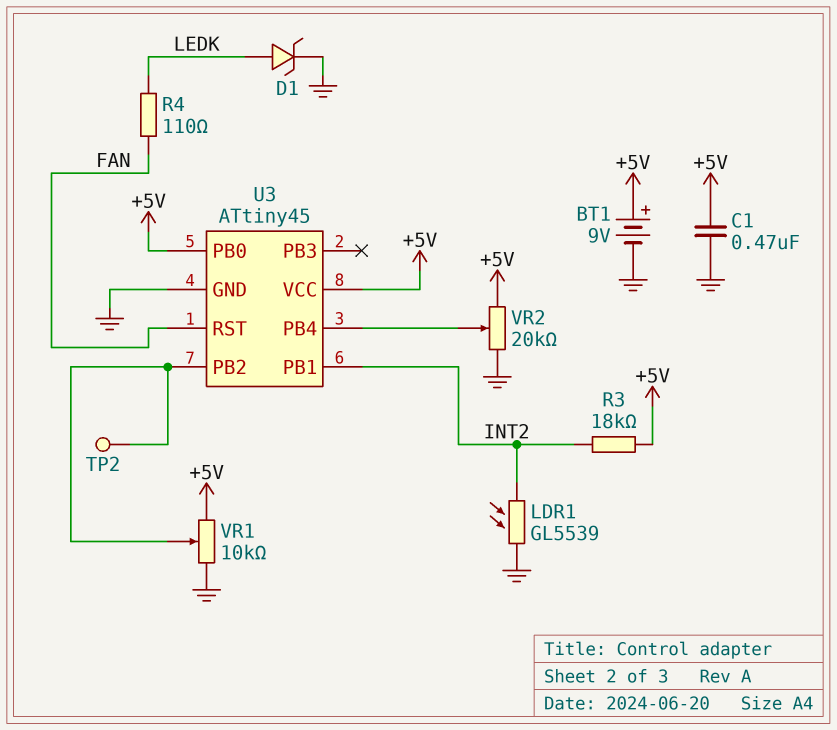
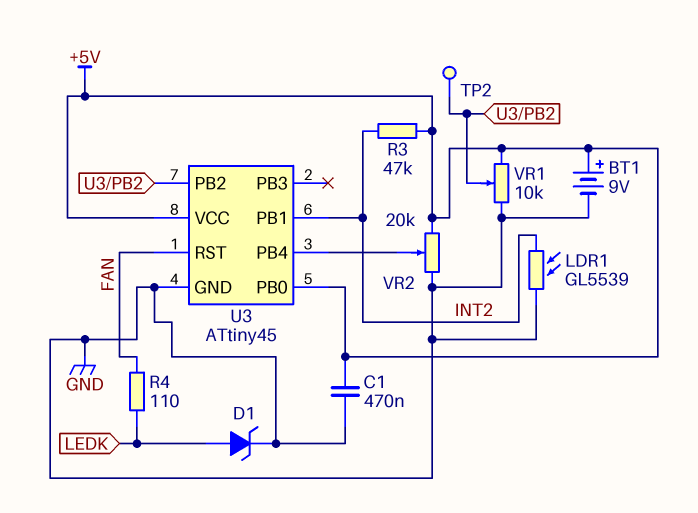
R3: 18k (+5V, INT2) -> 47k (+5V, INT2)

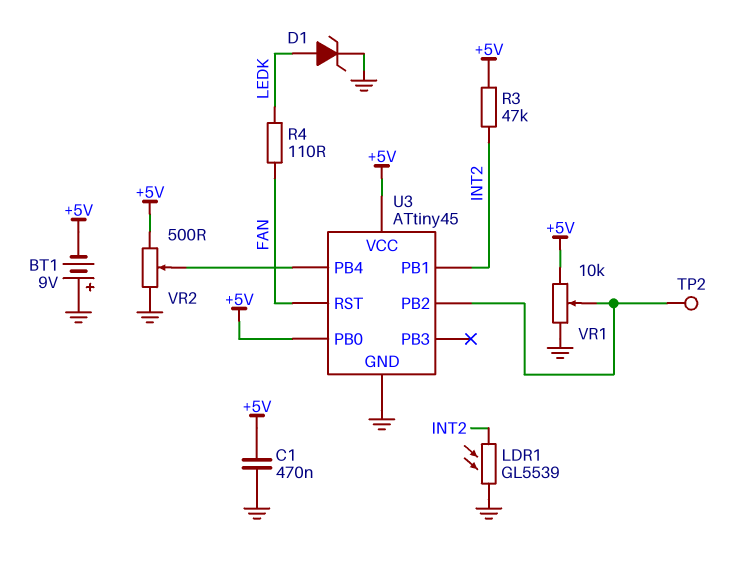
BT1: 9V (plus +5V, minus GND) -> 9V (plus GND, minus +5V)
VR2: 20k (+5V, GND, wiper U3/PB4) -> 500 (+5V, GND, wiper U3/PB4)

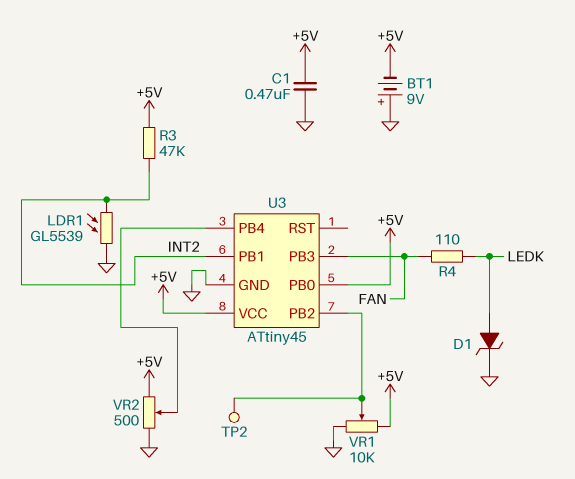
U3 pin PB3: none -> FAN
U3 pin RST: FAN -> none

